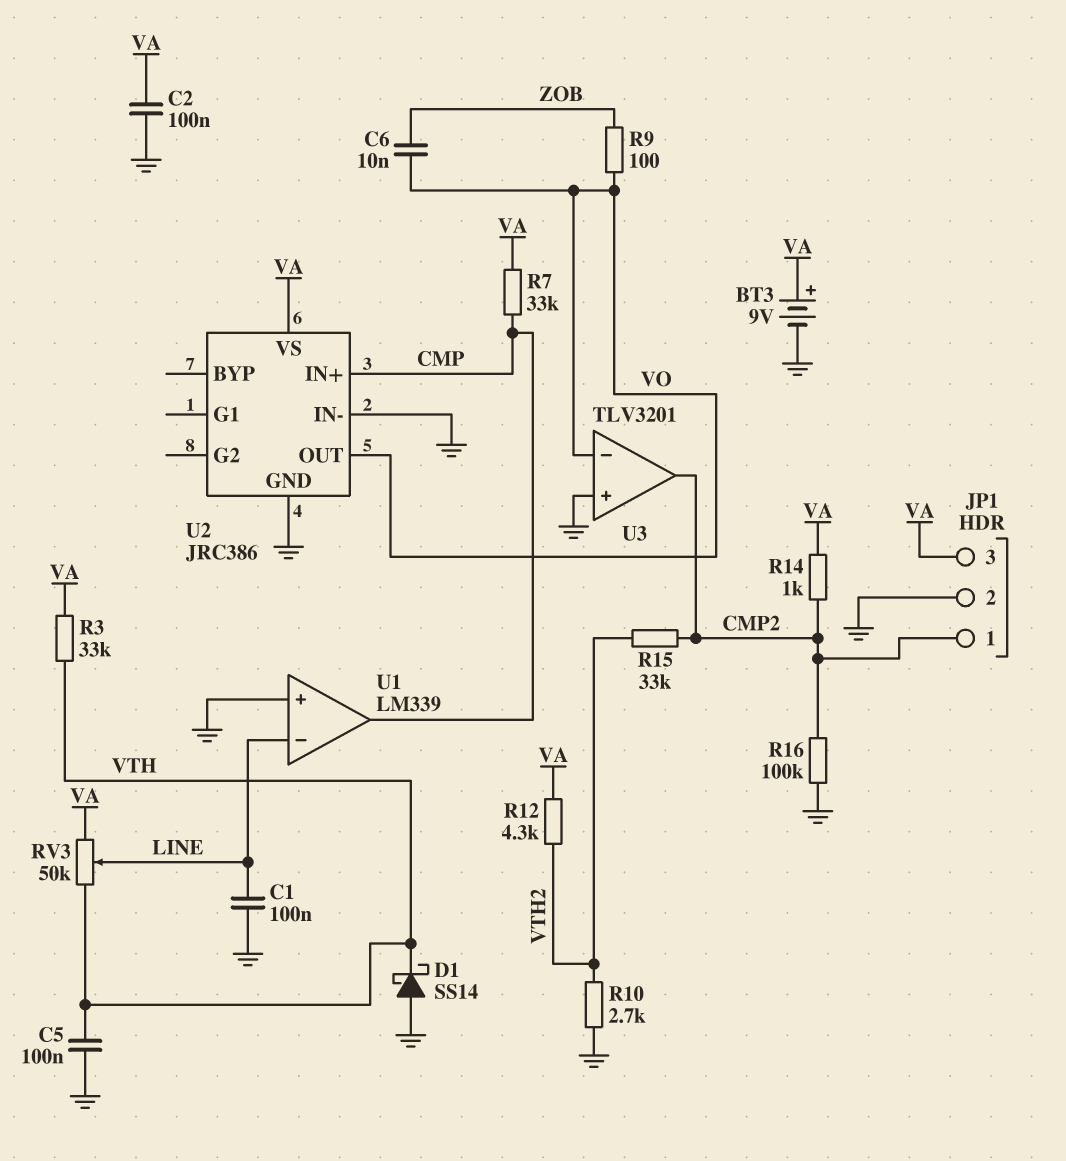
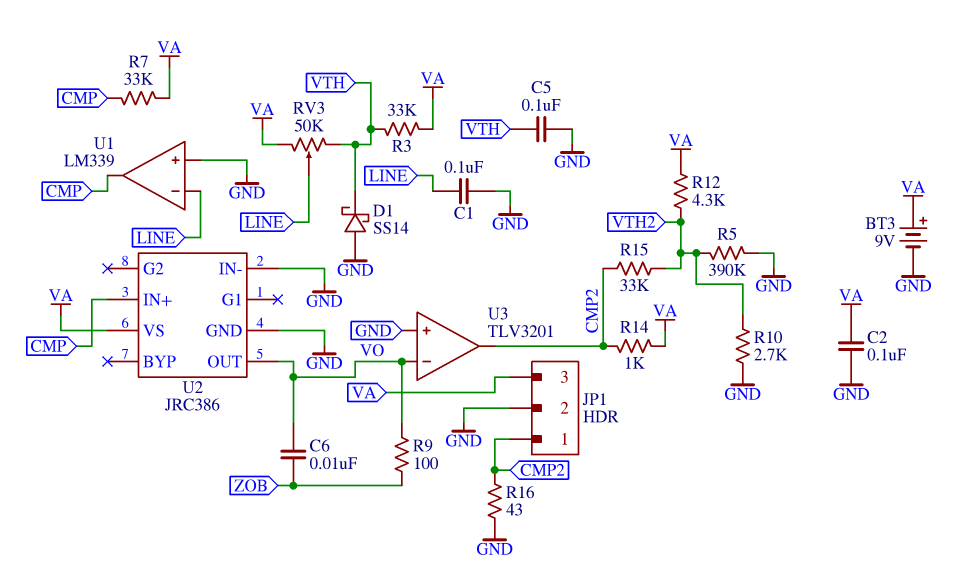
R5: none -> 390k (GND, VTH2)
R16: 100k (CMP2, GND) -> 43 (CMP2, GND)

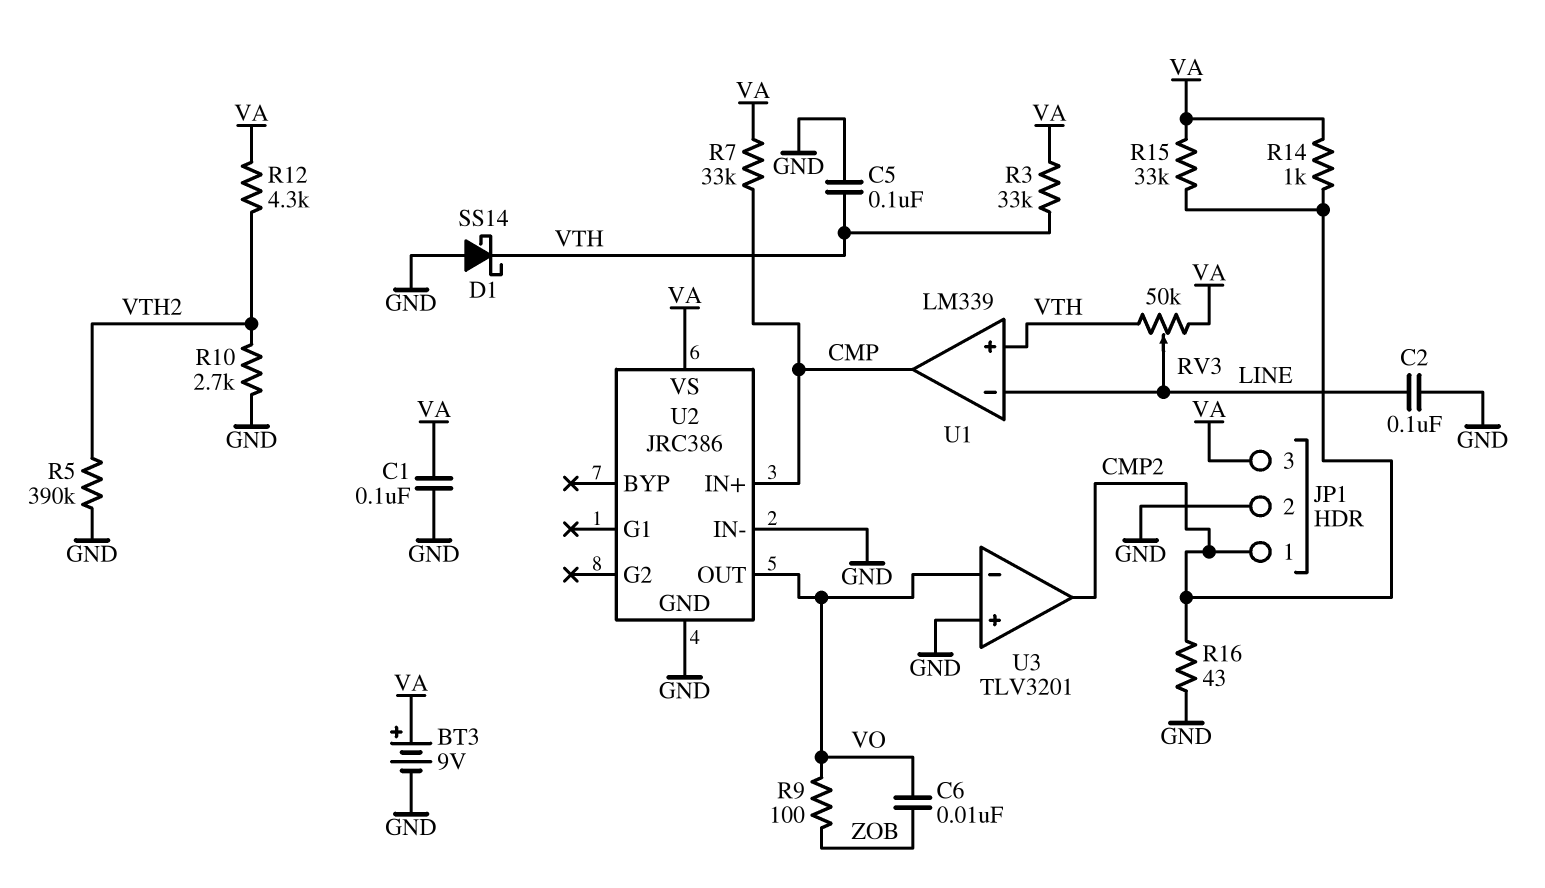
C1: 100nF (GND, LINE) -> 100nF (GND, VA)
C2: 100nF (GND, VA) -> 100nF (GND, LINE)
R15: 33k (CMP2, VTH2) -> 33k (CMP2, VA)
U1 pin in+: GND -> VTH

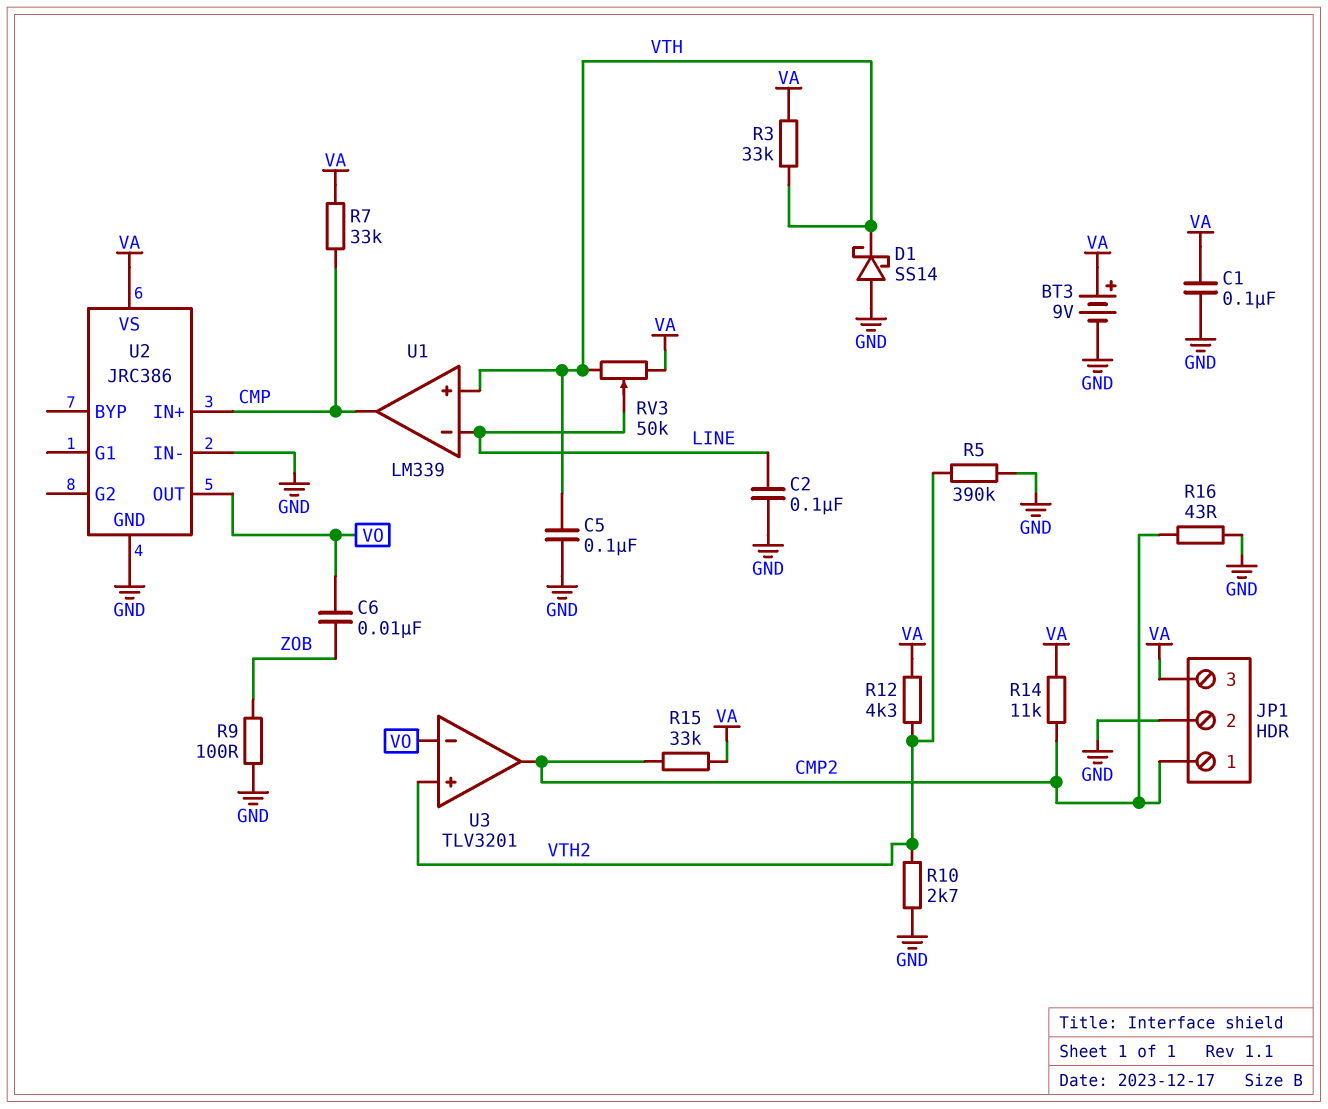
R9: 100 (VO, ZOB) -> 100 (GND, ZOB)
R14: 1k (CMP2, VA) -> 11k (CMP2, VA)
U3 pin in+: GND -> VTH2

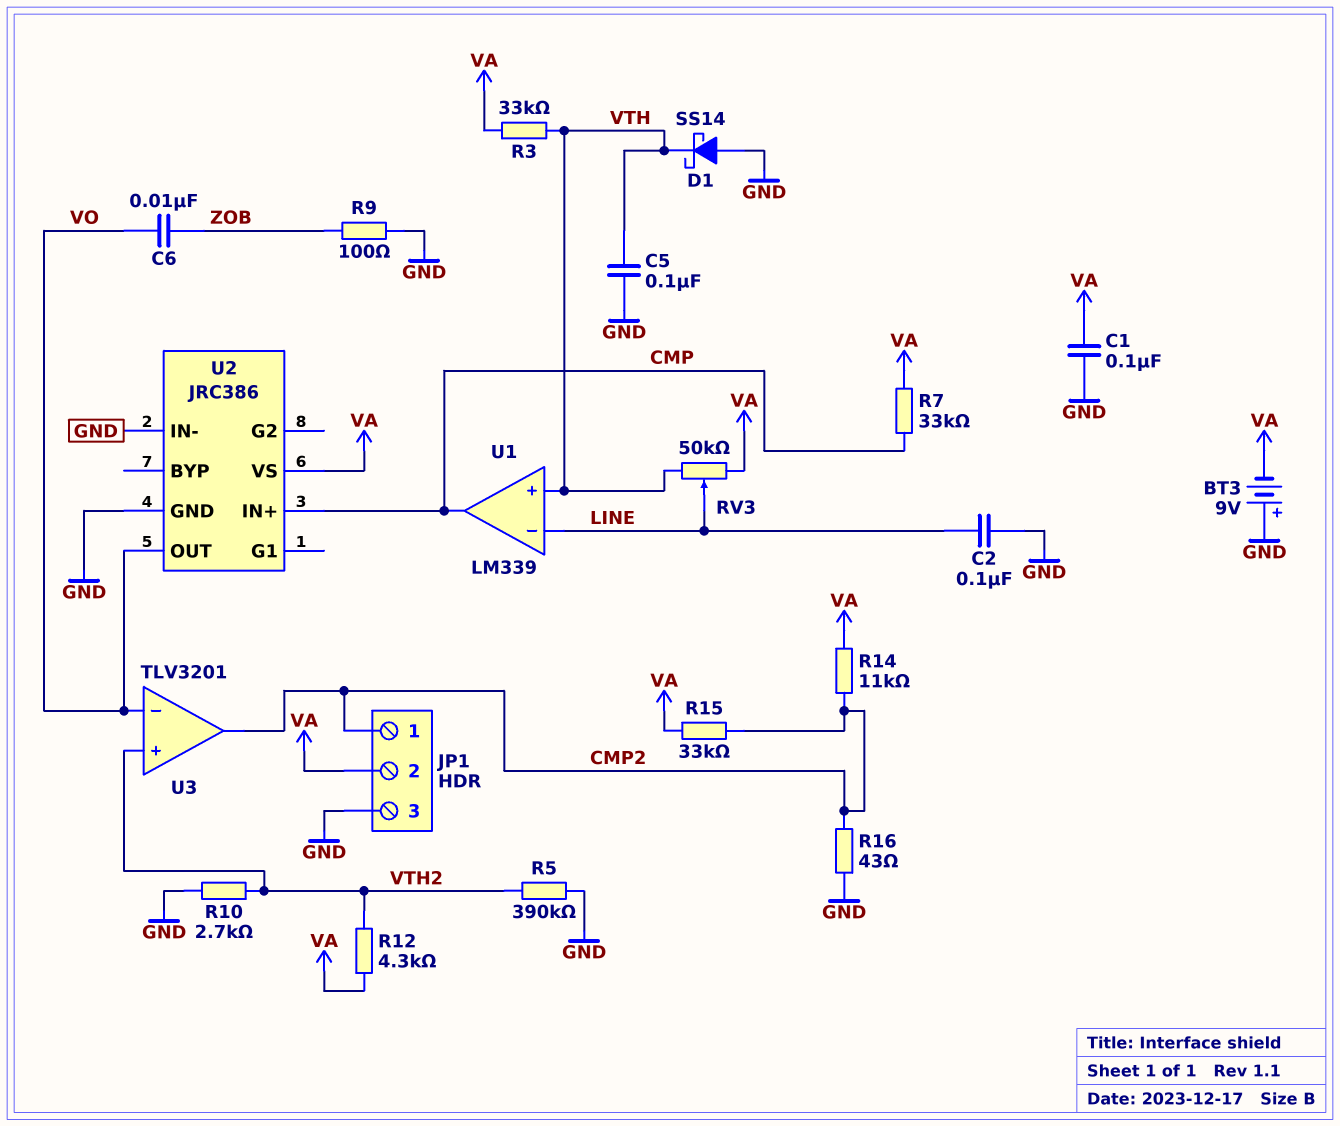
BT3: 9V (plus VA, minus GND) -> 9V (plus GND, minus VA)
JP1 pin 2: GND -> VA
JP1 pin 3: VA -> GND

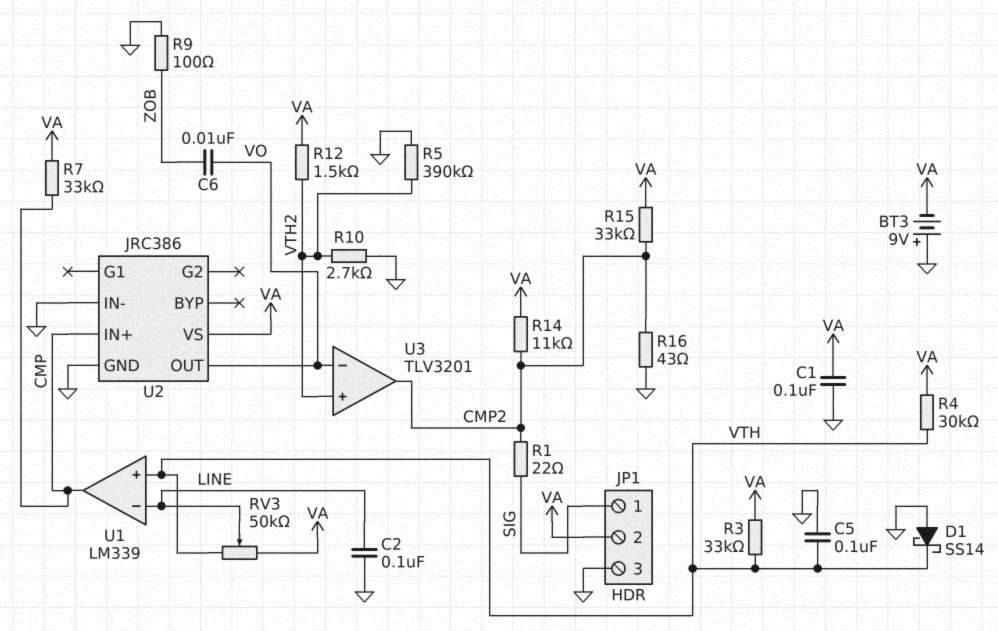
JP1 pin 1: CMP2 -> SIG
R1: none -> 22 (CMP2, SIG)
R4: none -> 30k (VA, VTH)
R12: 4.3k (VA, VTH2) -> 1.5k (VA, VTH2)

